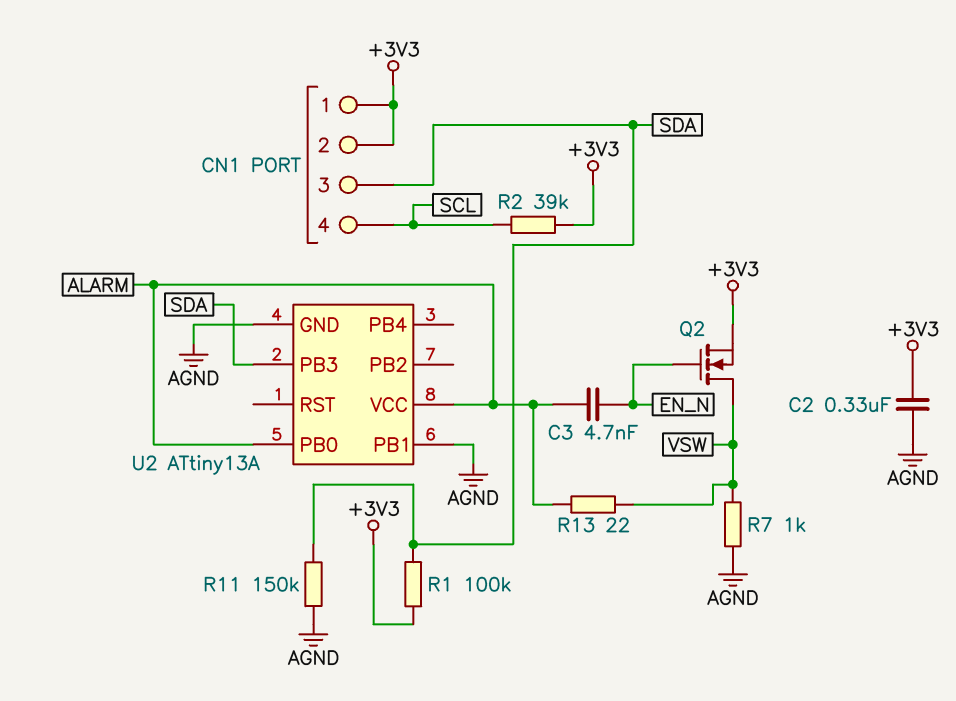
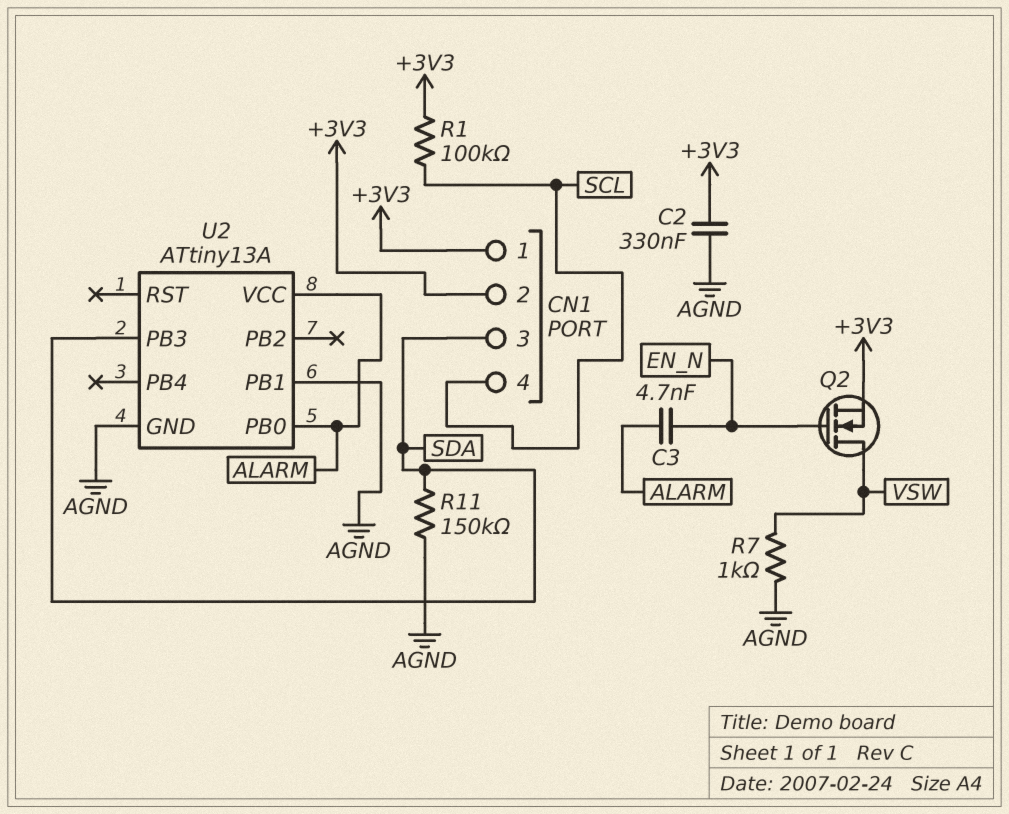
R1: 100k (+3V3, SDA) -> 100k (+3V3, SCL)
R2: 39k (+3V3, SCL) -> none
R13: 22 (ALARM, VSW) -> none

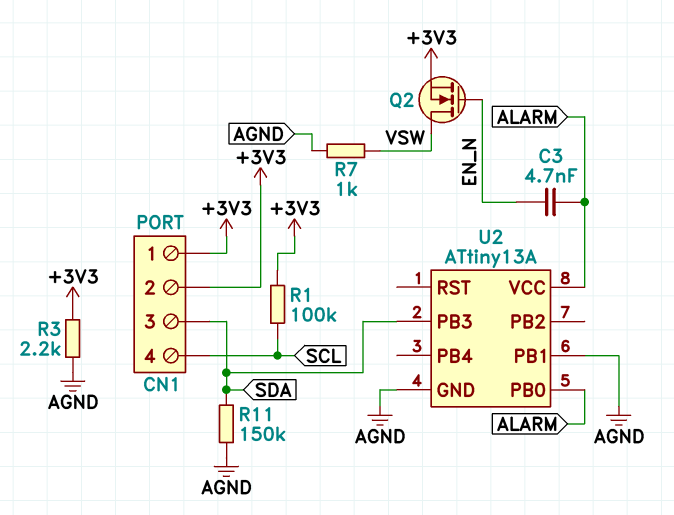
C2: 330nF (+3V3, AGND) -> none
R3: none -> 2.2k (+3V3, AGND)

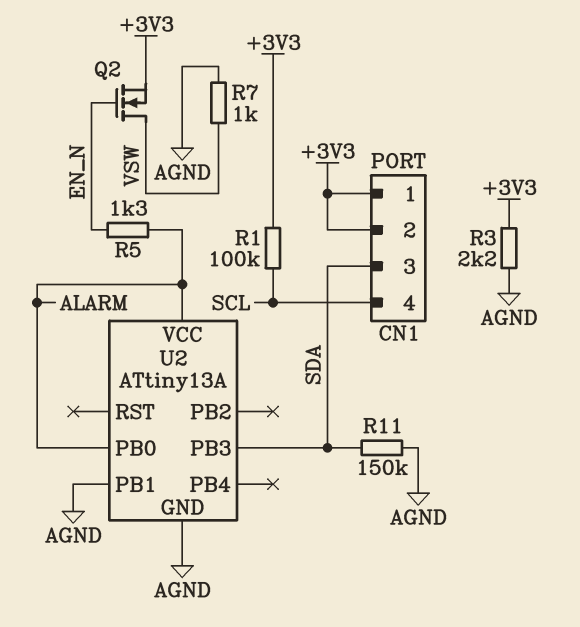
C3: 4.7nF (ALARM, EN_N) -> none
R5: none -> 1.3k (ALARM, EN_N)

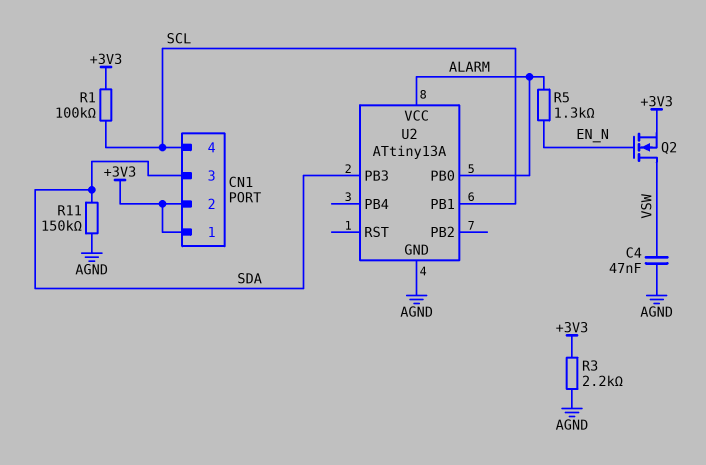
C4: none -> 47nF (AGND, VSW)
R7: 1k (AGND, VSW) -> none
U2 pin PB1: AGND -> SCL

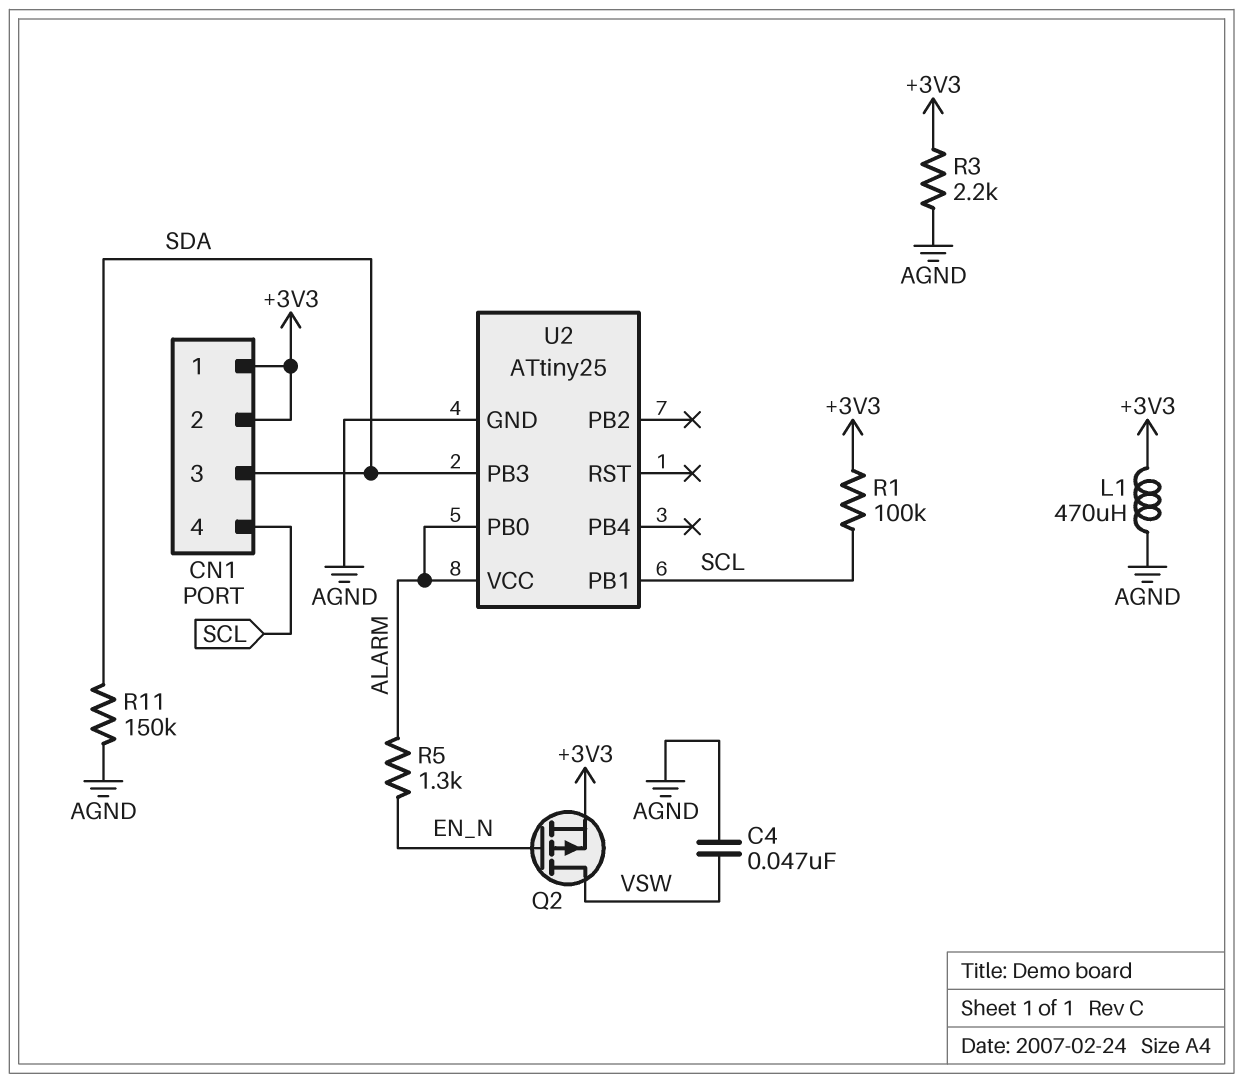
L1: none -> 470uH (+3V3, AGND)
Q2: NMOS (G EN_N, D VSW, S +3V3) -> PMOS (G EN_N, D VSW, S +3V3)
U2: ATtiny13A -> ATtiny25

